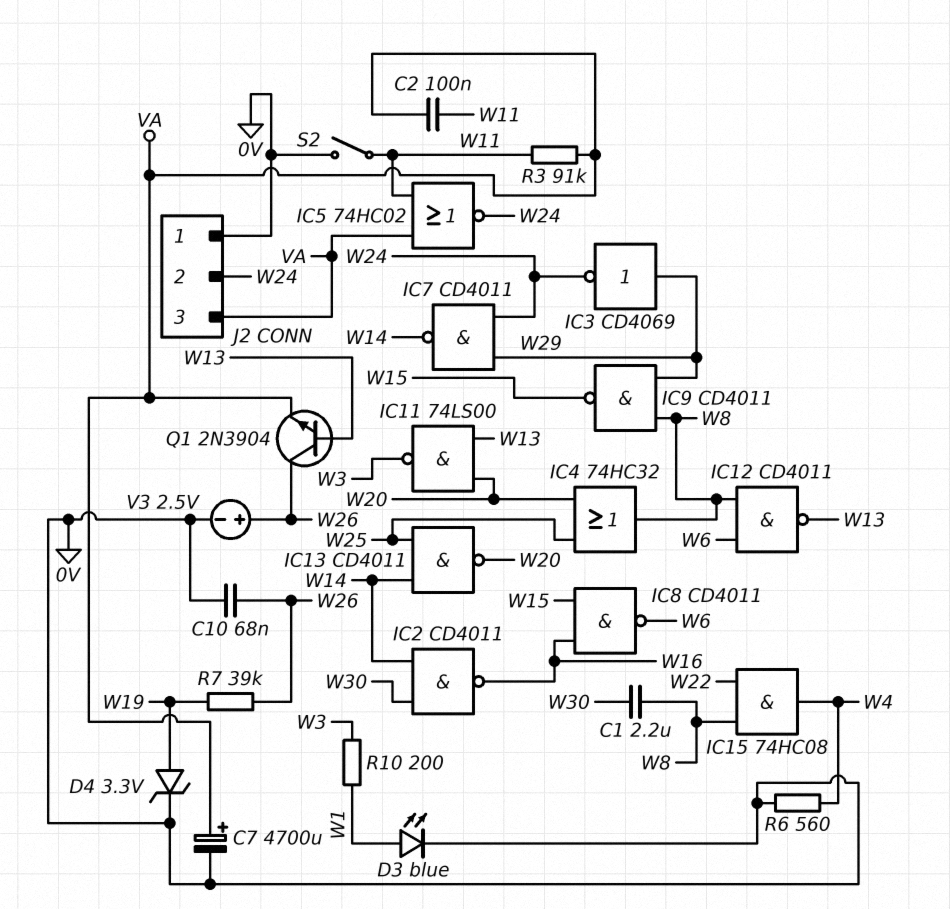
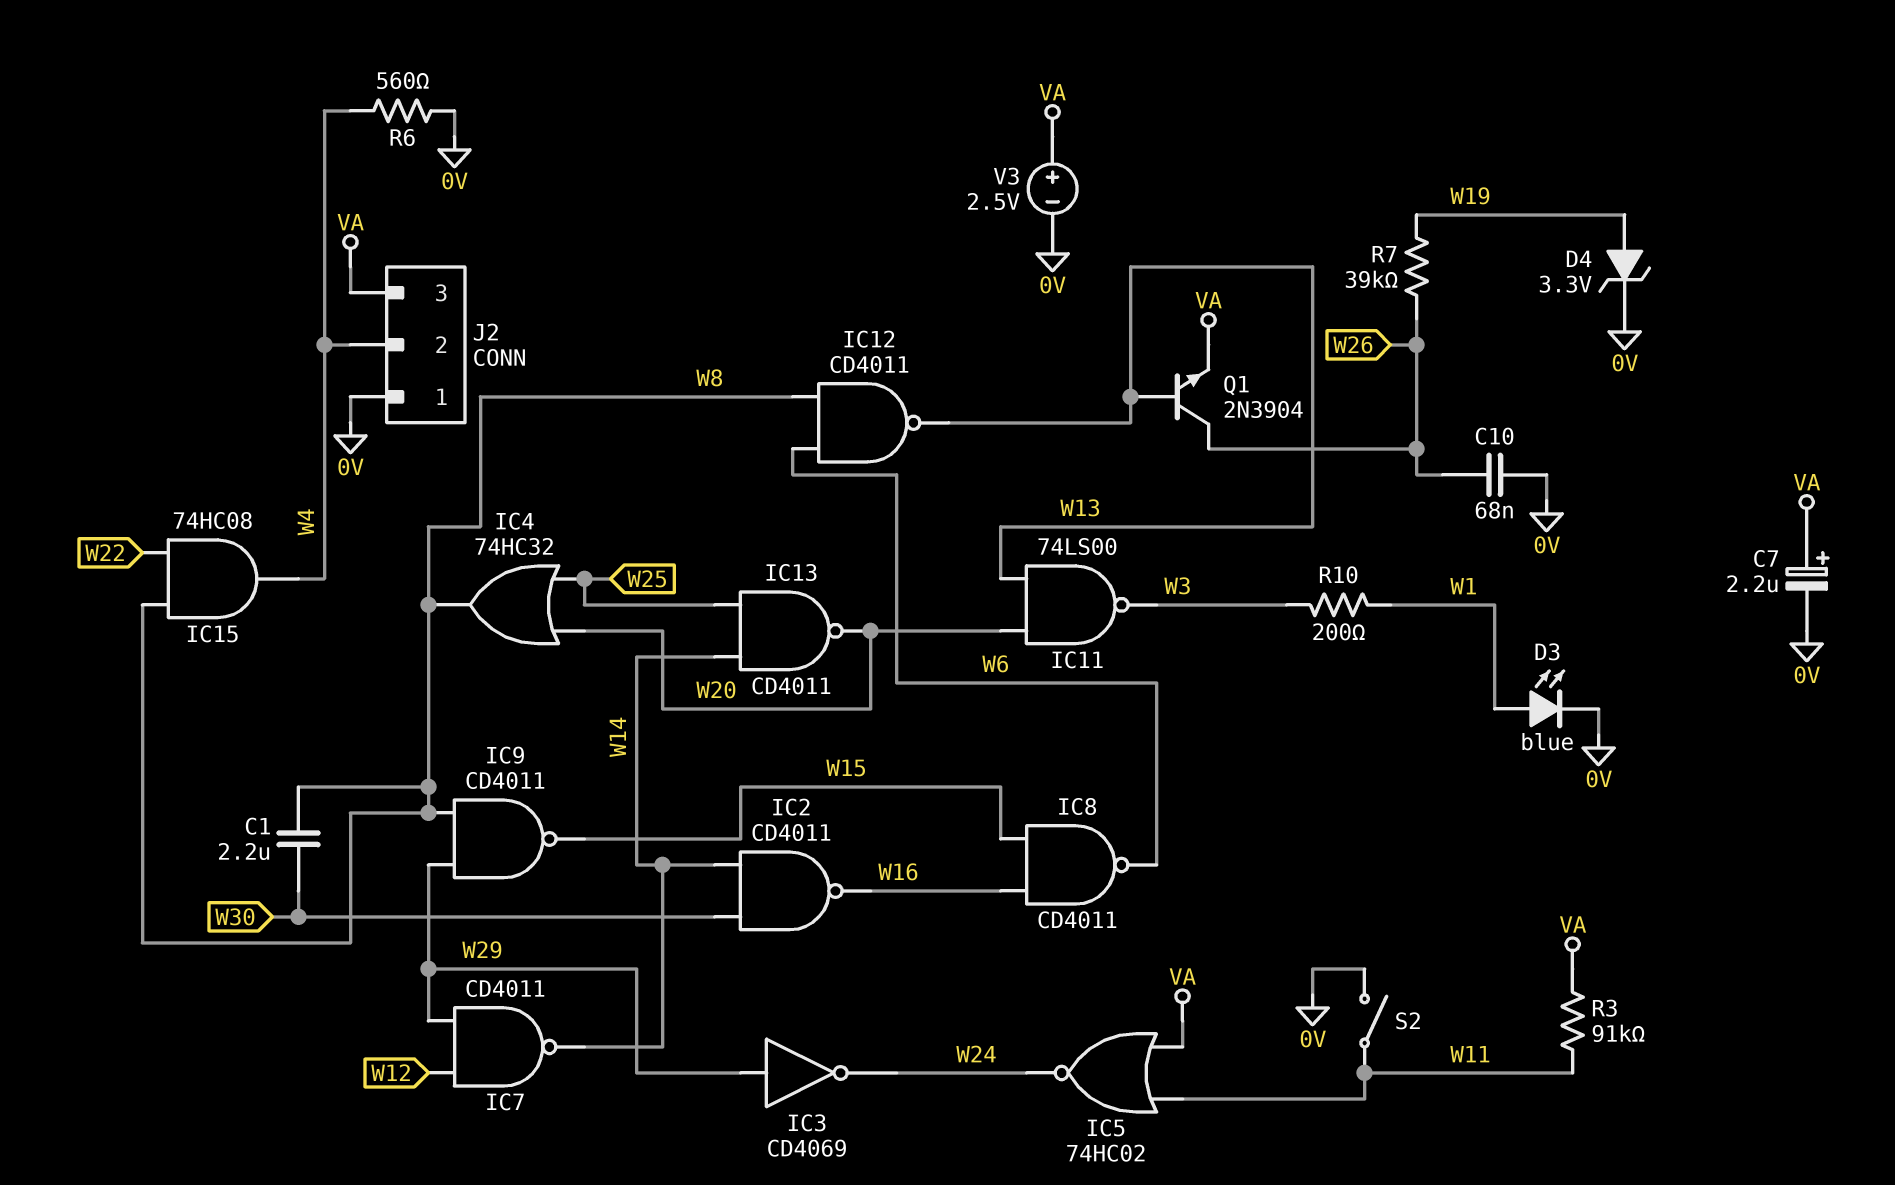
C2: 100nF (VA, W11) -> none
C7: 4700uF (plus VA, minus 0V) -> 2.2uF (plus VA, minus 0V)
IC7: NAND CD4011 (in W24, in W29, out W14) -> NAND CD4011 (in W12, in W29, out W14)
J2 pin 2: W24 -> W4
V3: 2.5V (plus W26, minus 0V) -> 2.5V (plus VA, minus 0V)

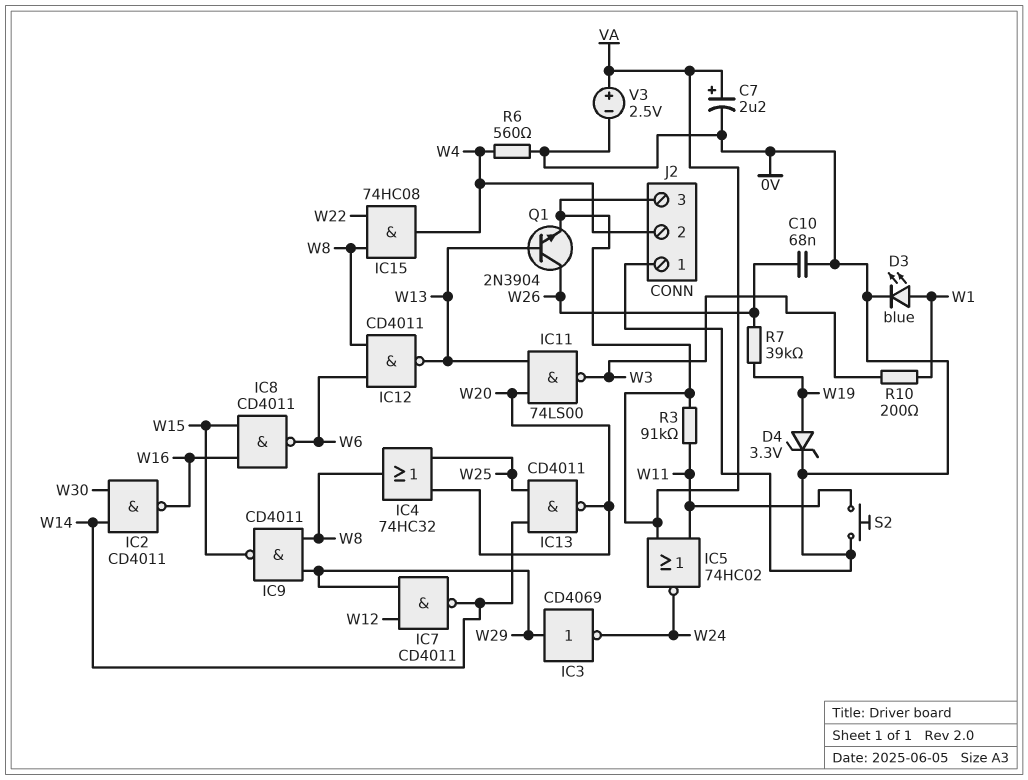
C1: 2.2uF (W8, W30) -> none
S2: switch (0V, W11) -> button (0V, W11)

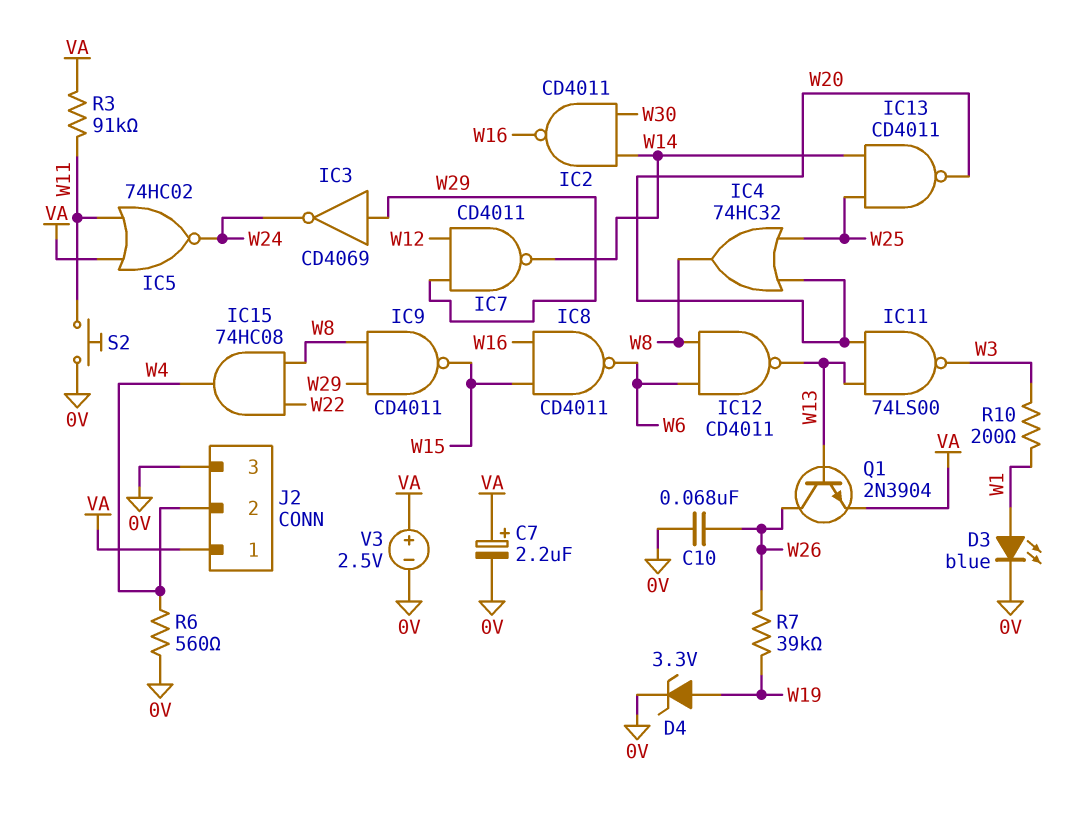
J2 pin 1: 0V -> VA
J2 pin 3: VA -> 0V

